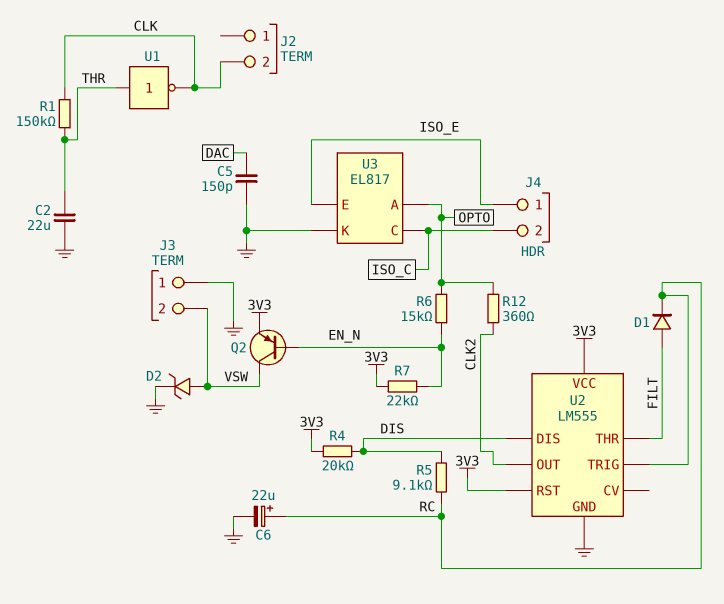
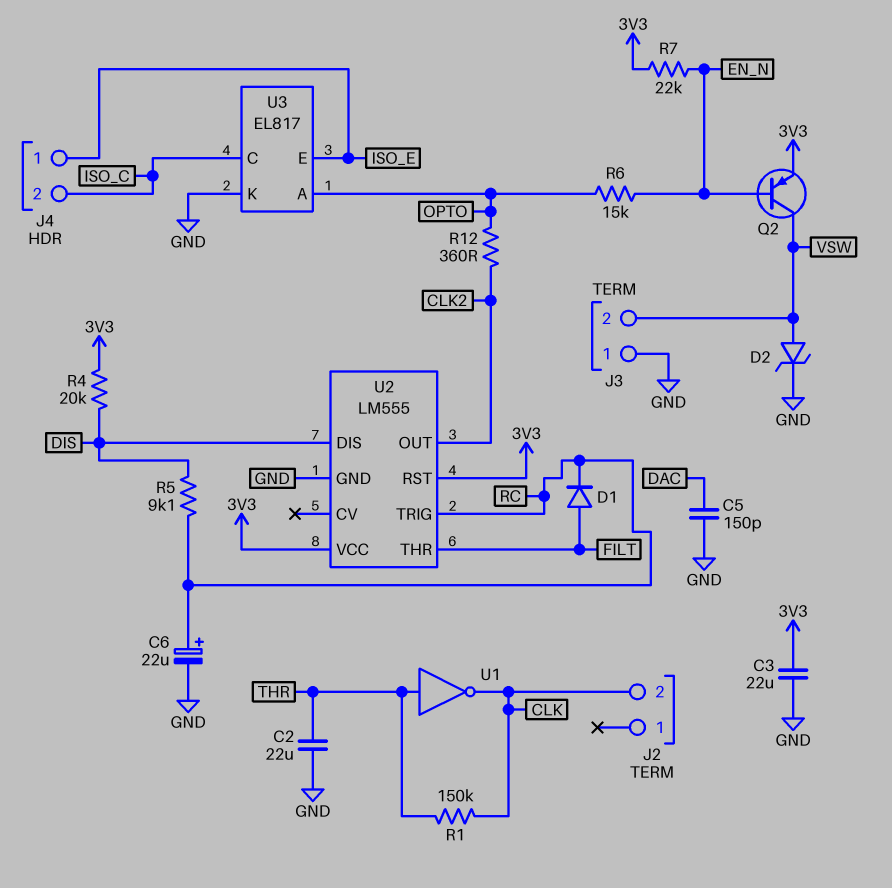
C3: none -> 22uF (3V3, GND)

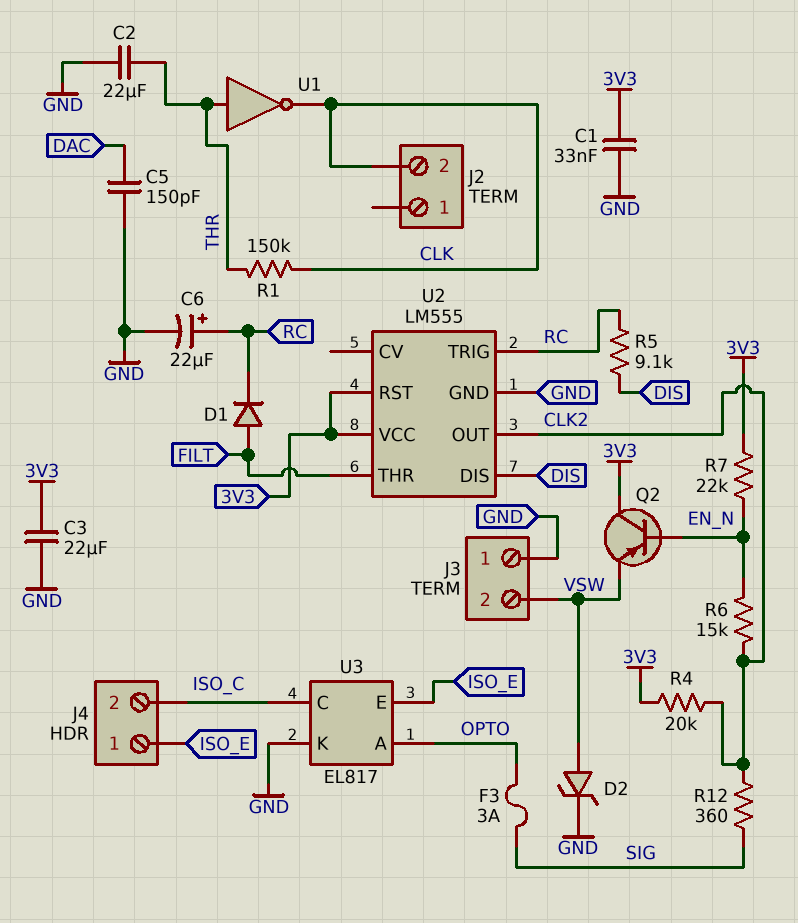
C1: none -> 33nF (3V3, GND)
F3: none -> 3A (OPTO, SIG)
Q2: PNP (B EN_N, C VSW, E 3V3) -> PNP (B EN_N, C 3V3, E VSW)
R4: 20k (3V3, DIS) -> 20k (3V3, CLK2)
R6: 15k (EN_N, OPTO) -> 15k (CLK2, EN_N)
R12: 360 (CLK2, OPTO) -> 360 (CLK2, SIG)

